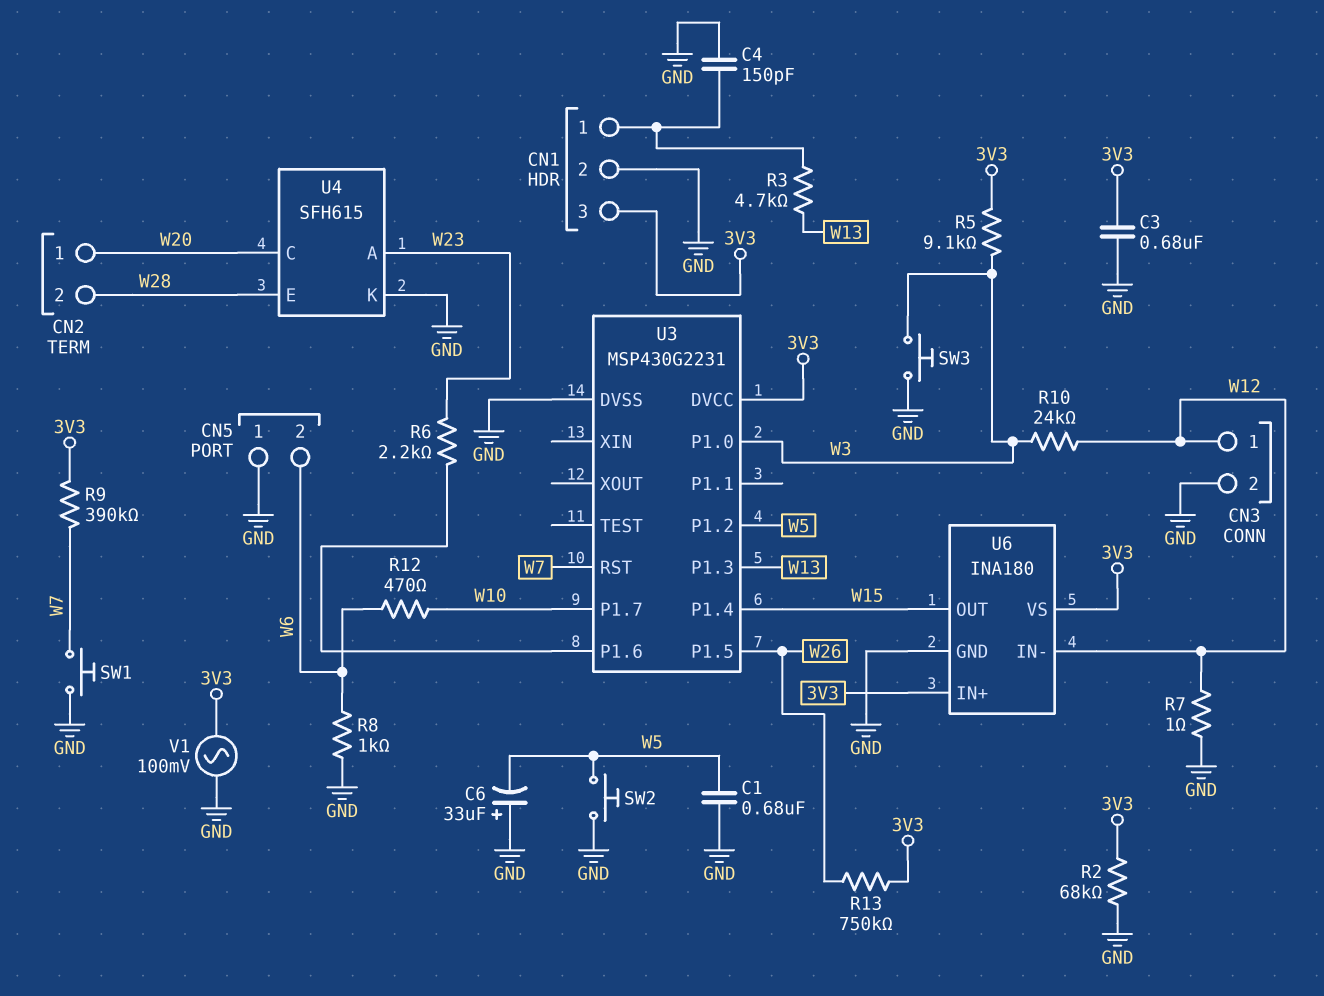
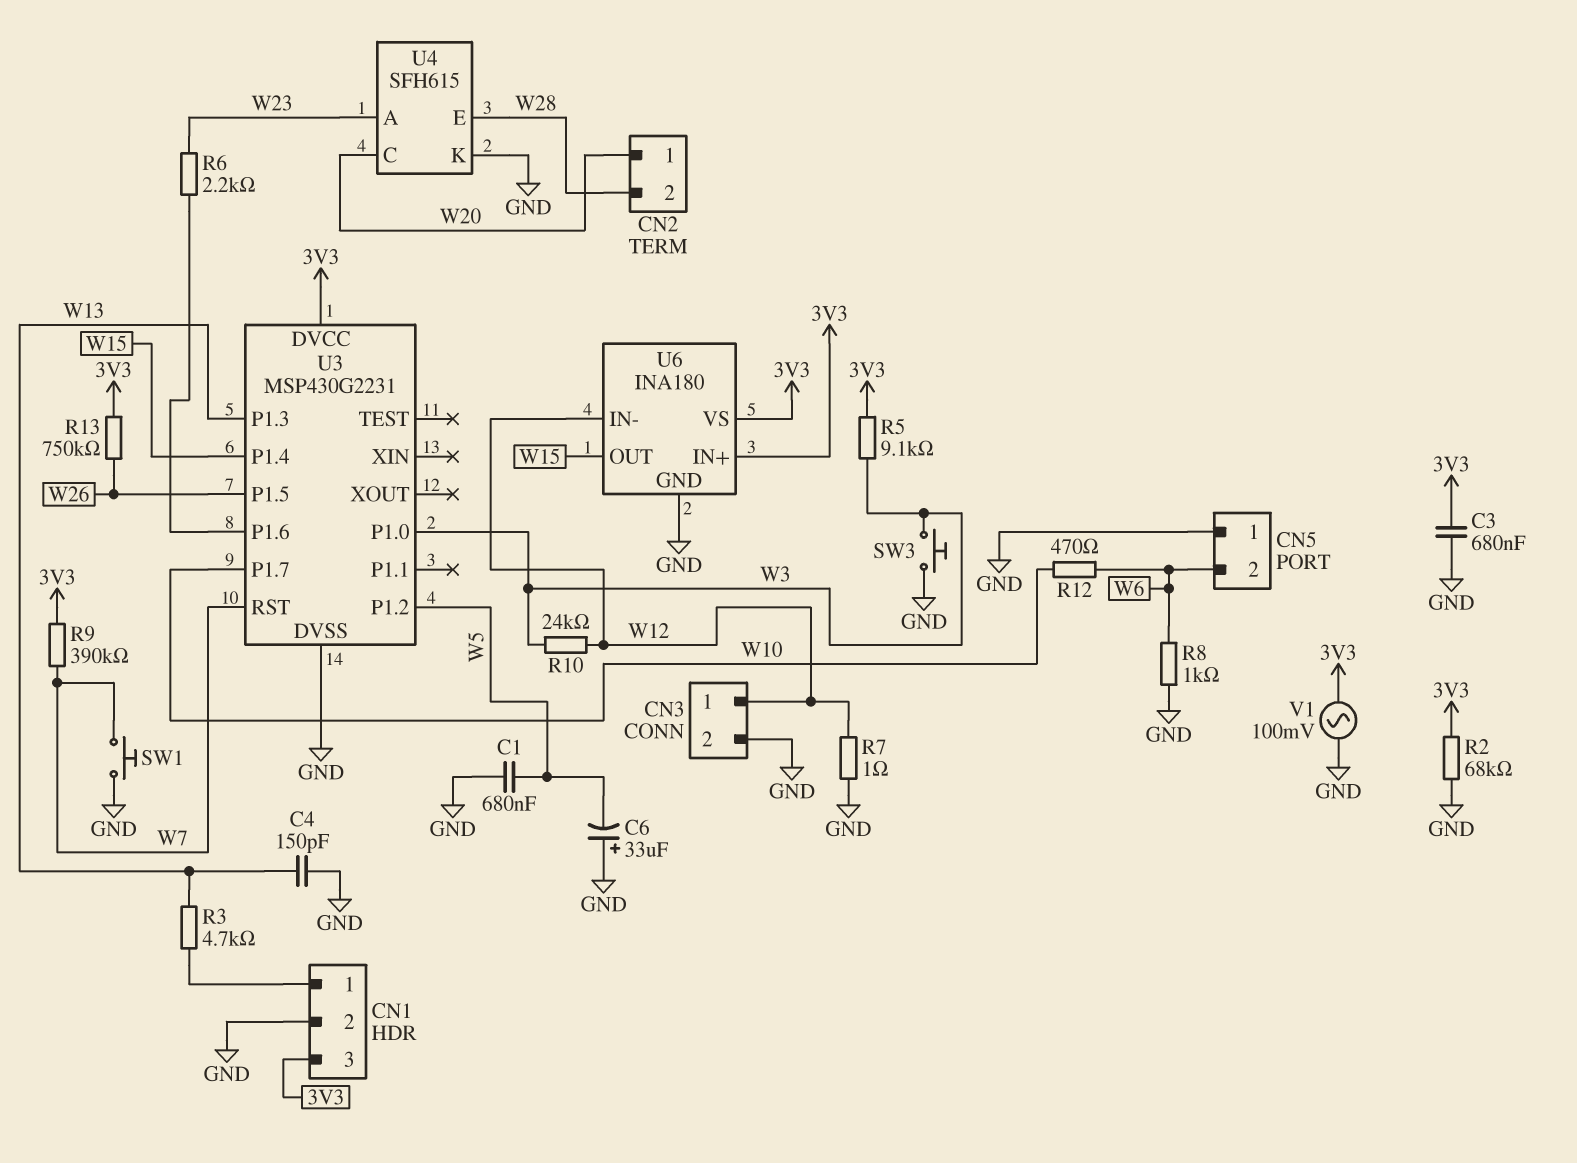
C4: 150pF (CN1/1, GND) -> 150pF (GND, W13)
SW2: button (GND, W5) -> none

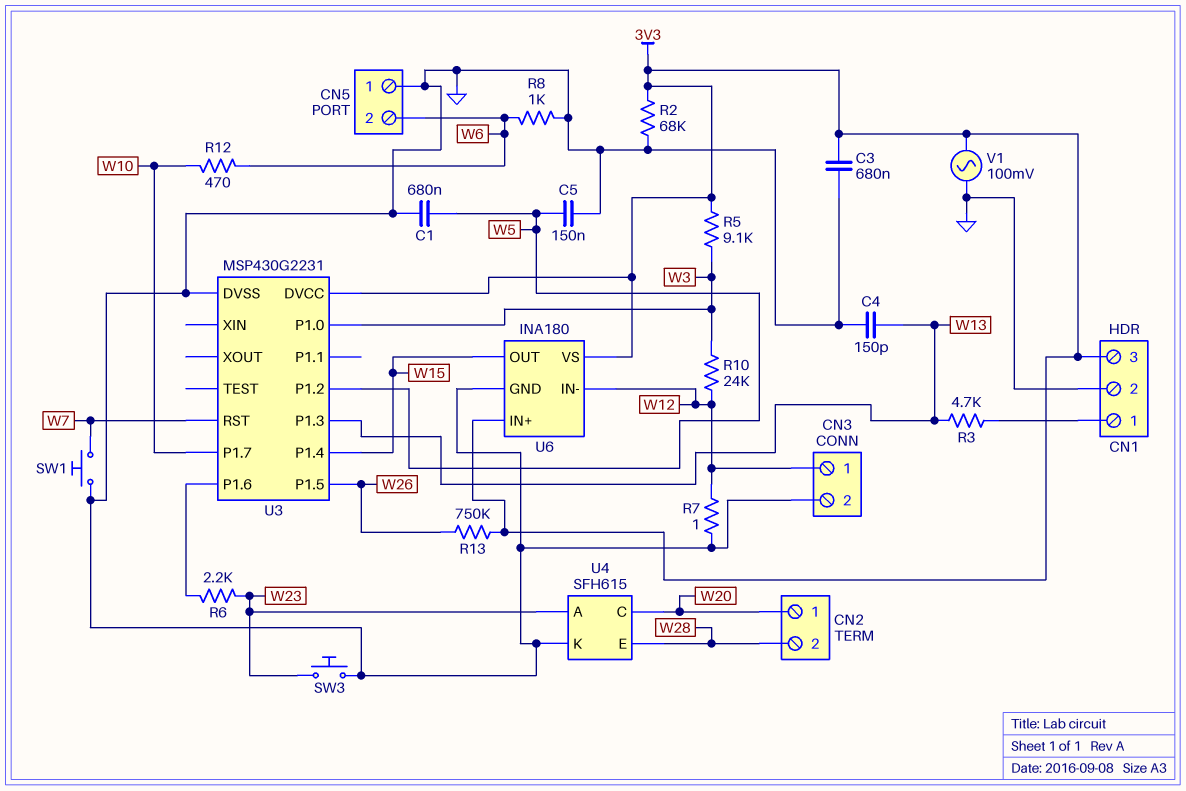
C5: none -> 150nF (GND, W5)
C6: 33uF (plus GND, minus W5) -> none
R9: 390k (3V3, W7) -> none
SW3: button (GND, W3) -> button (GND, W23)

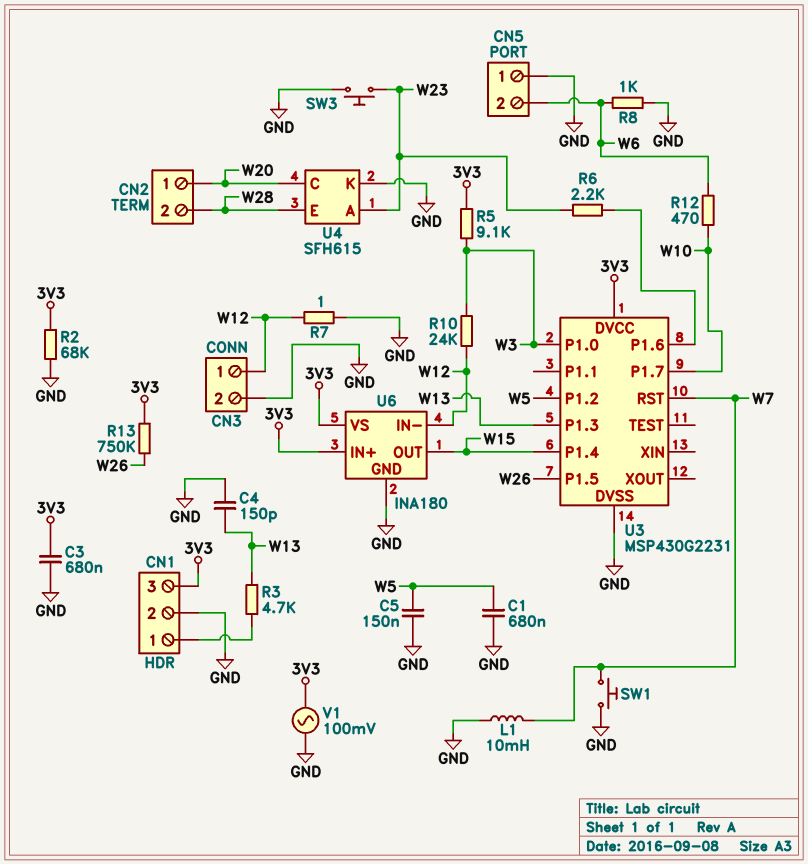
L1: none -> 10mH (GND, W7)

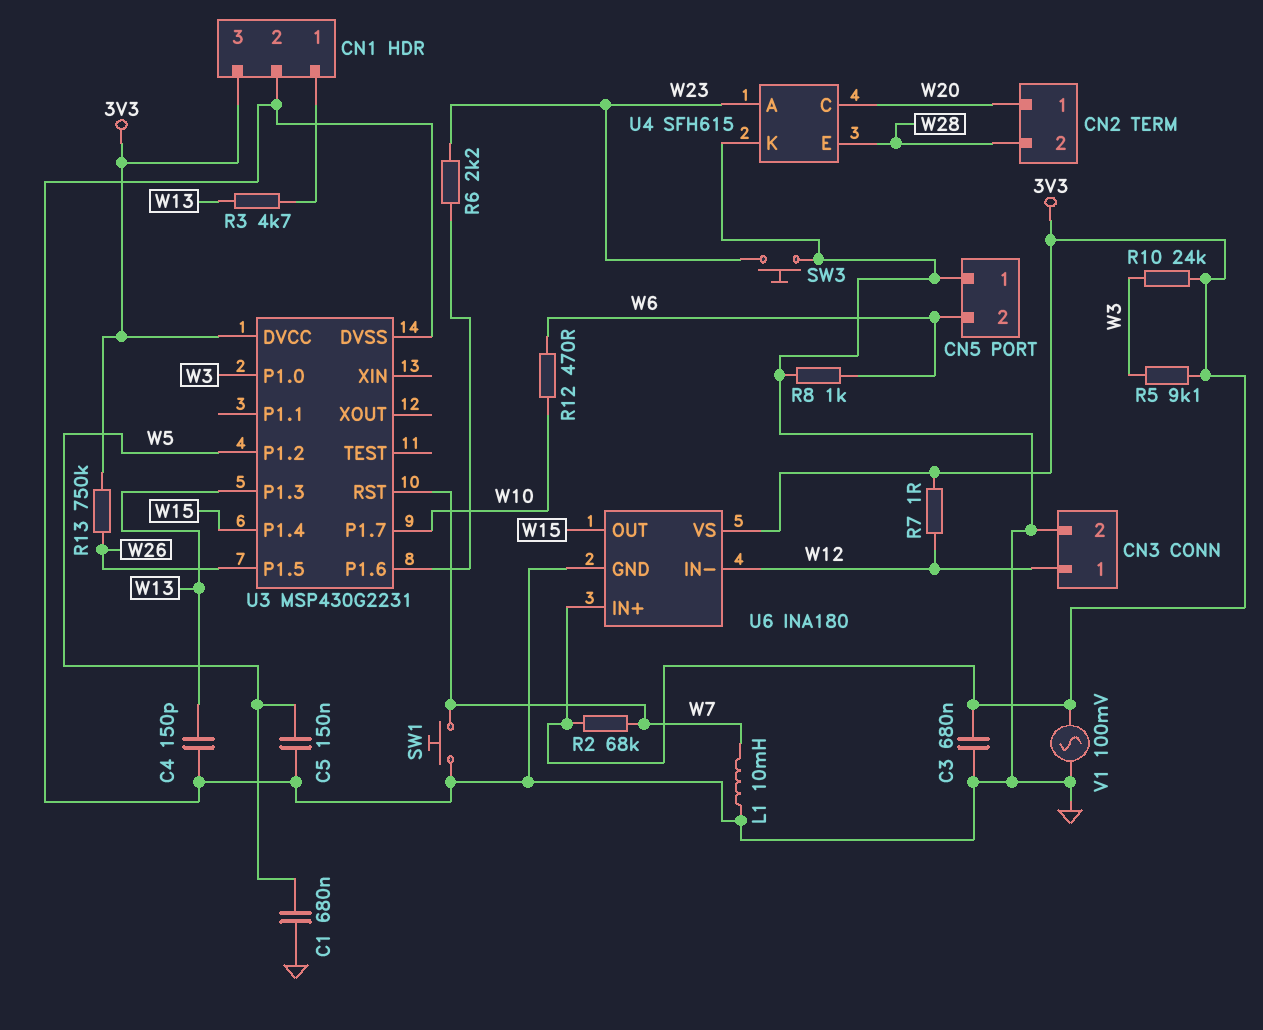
R2: 68k (3V3, GND) -> 68k (3V3, W7)
R7: 1 (GND, W12) -> 1 (3V3, W12)
R10: 24k (W3, W12) -> 24k (3V3, W3)

